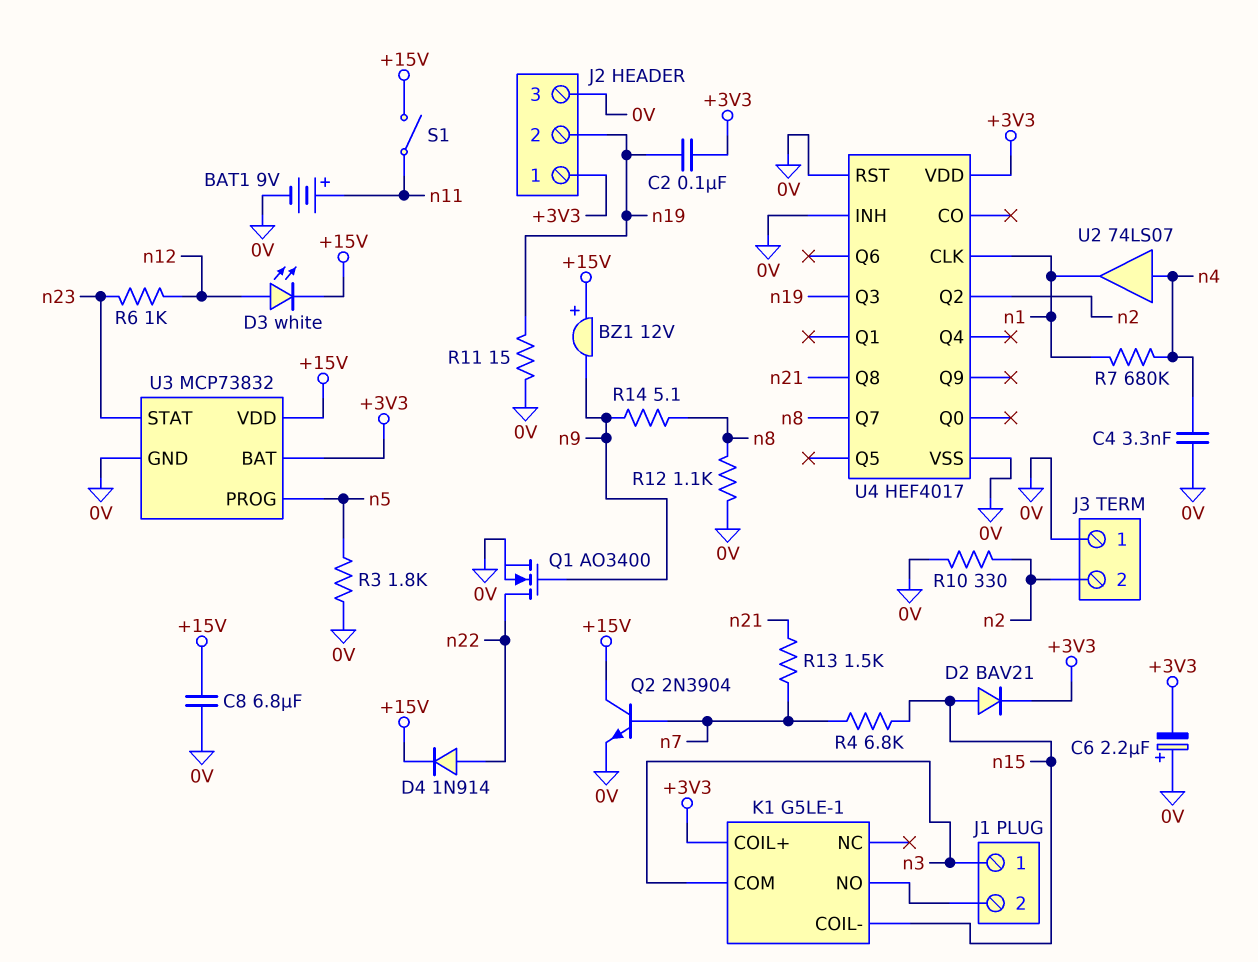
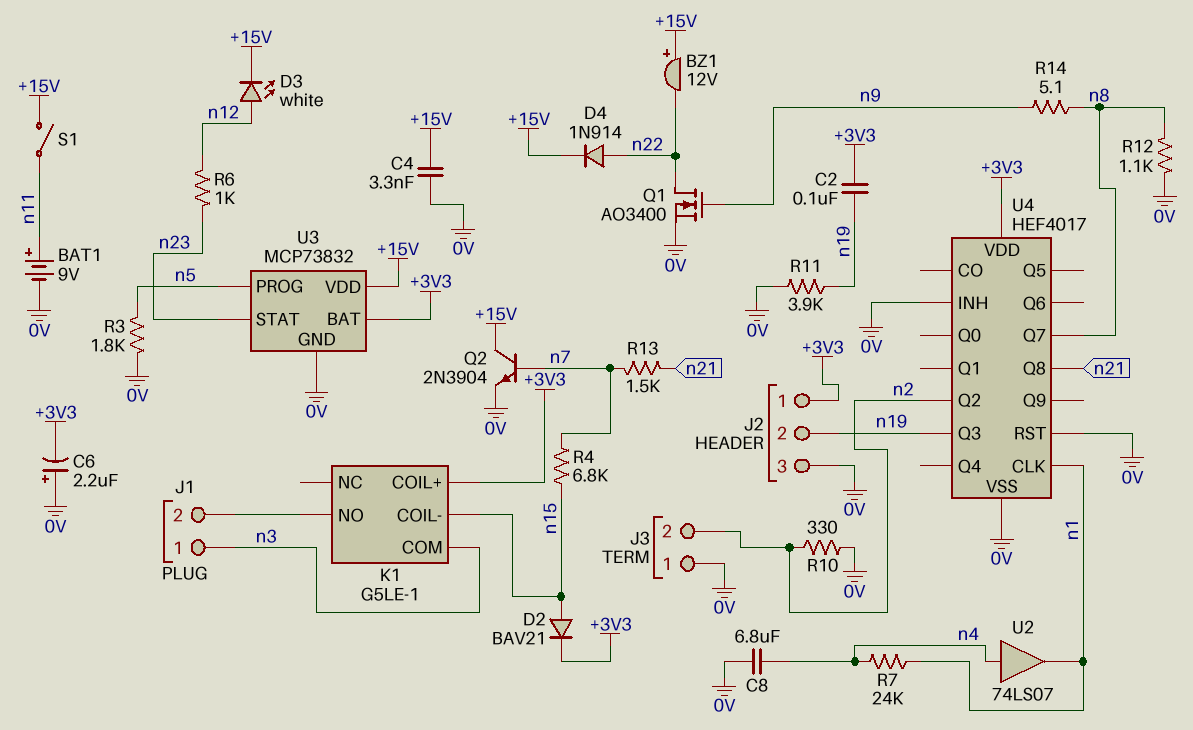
BZ1: buzzer 12V (plus +15V, minus n9) -> buzzer 12V (plus +15V, minus n22)
C4: 3.3nF (0V, n4) -> 3.3nF (+15V, 0V)
C8: 6.8uF (+15V, 0V) -> 6.8uF (0V, n4)
R7: 680k (n1, n4) -> 24k (n1, n4)
R11: 15 (0V, n19) -> 3.9k (0V, n19)

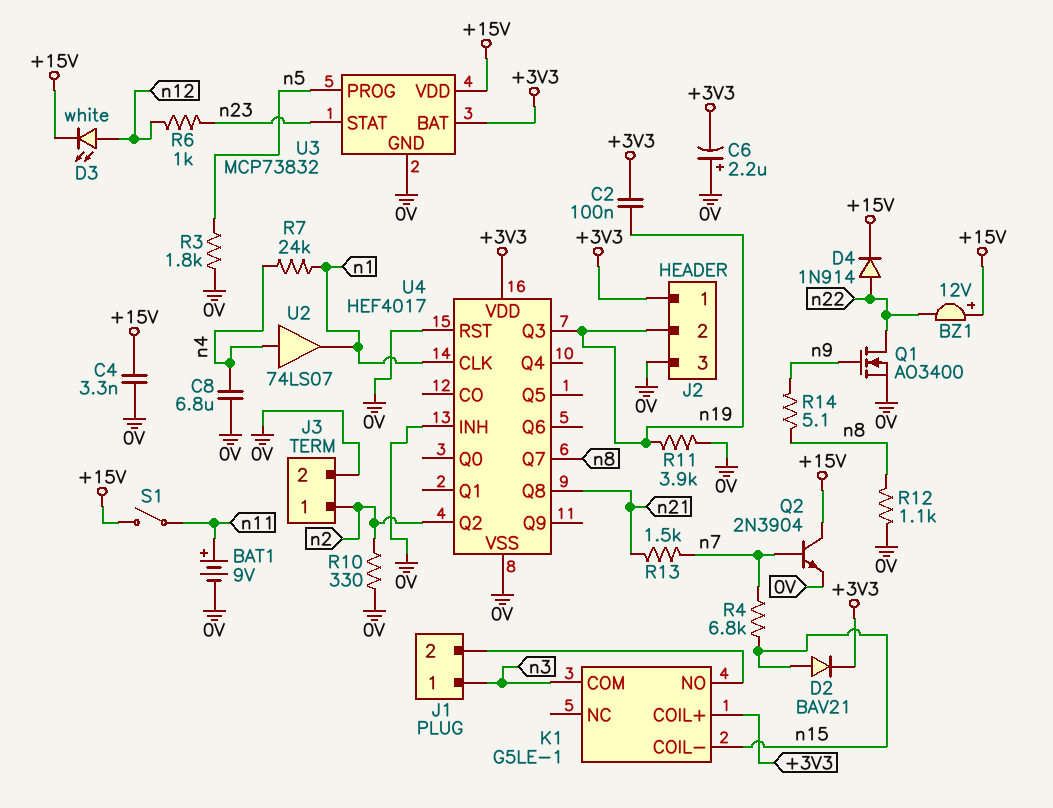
J3 pin 1: 0V -> n2
J3 pin 2: n2 -> 0V

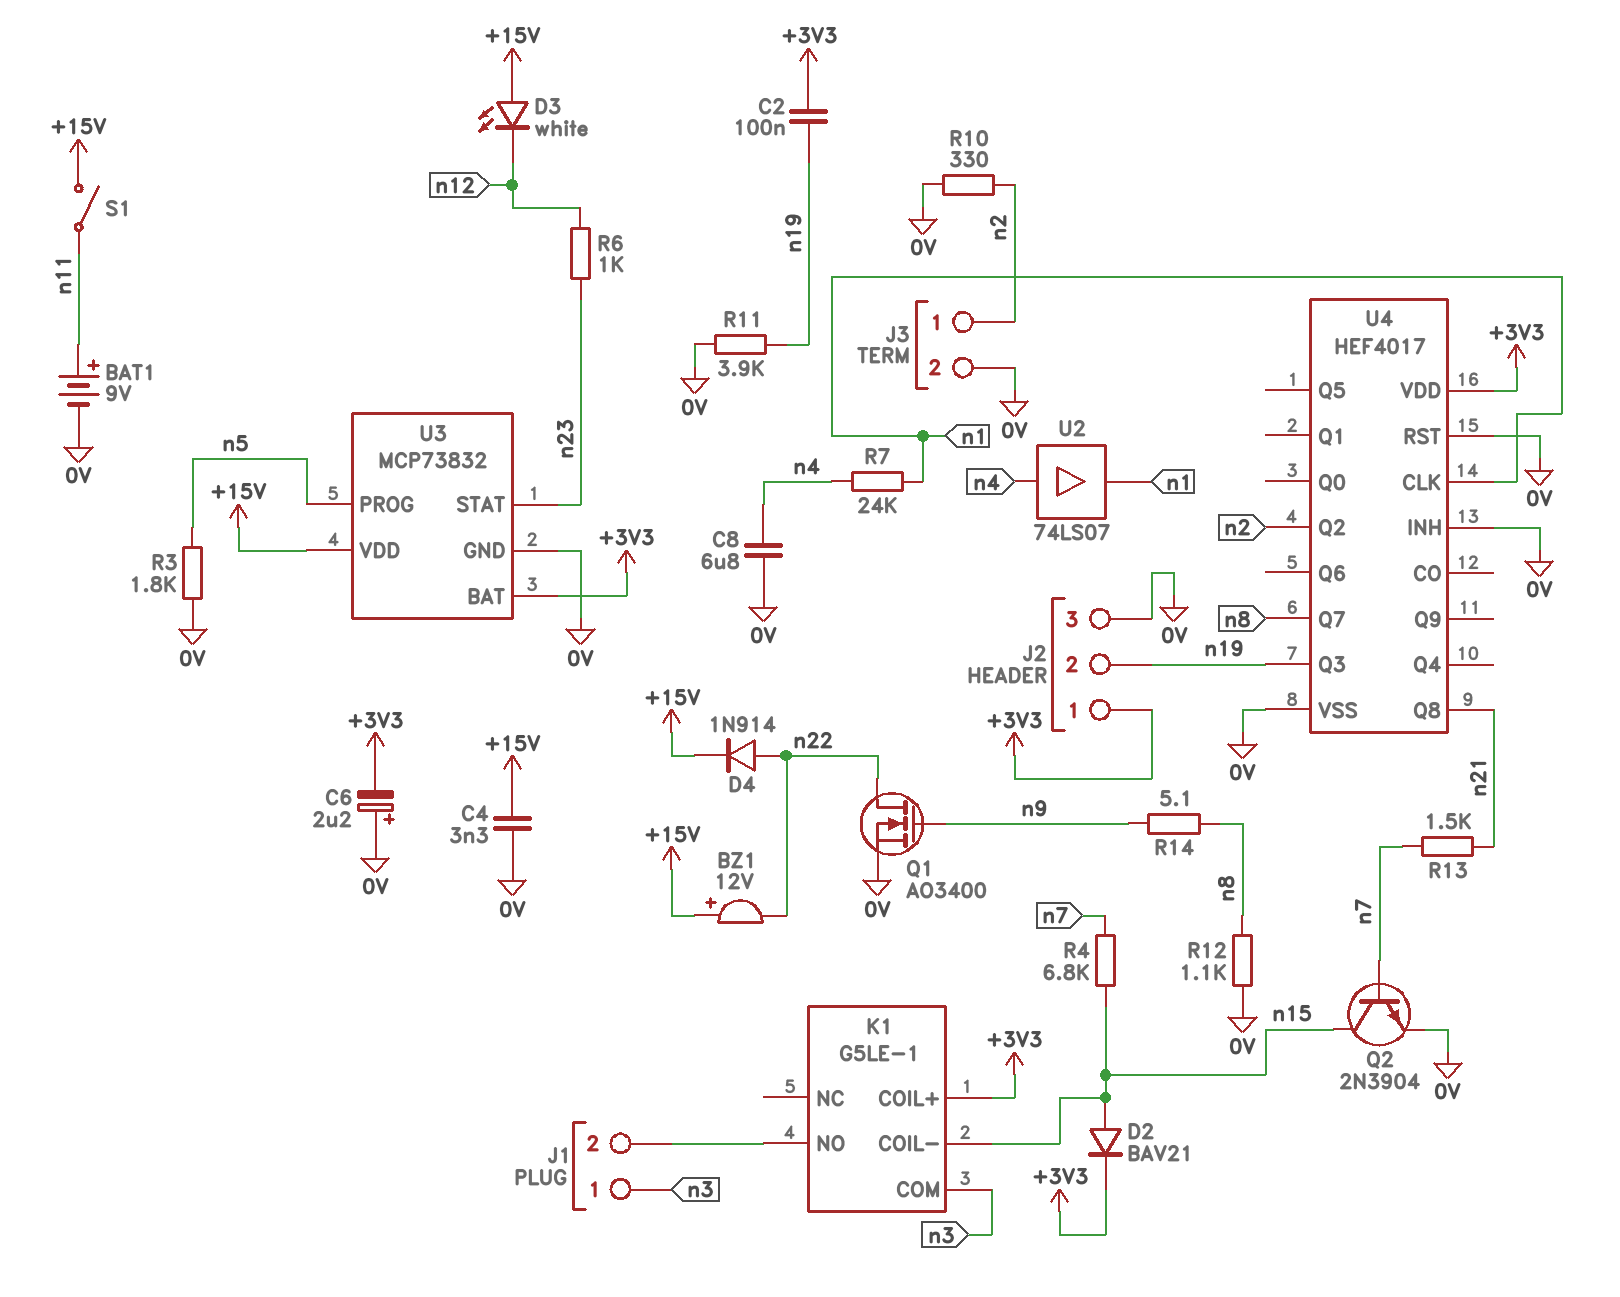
D3: LED white (A n12, K +15V) -> LED white (A +15V, K n12)
Q2: NPN 2N3904 (B n7, C +15V, E 0V) -> NPN 2N3904 (B n7, C n15, E 0V)

